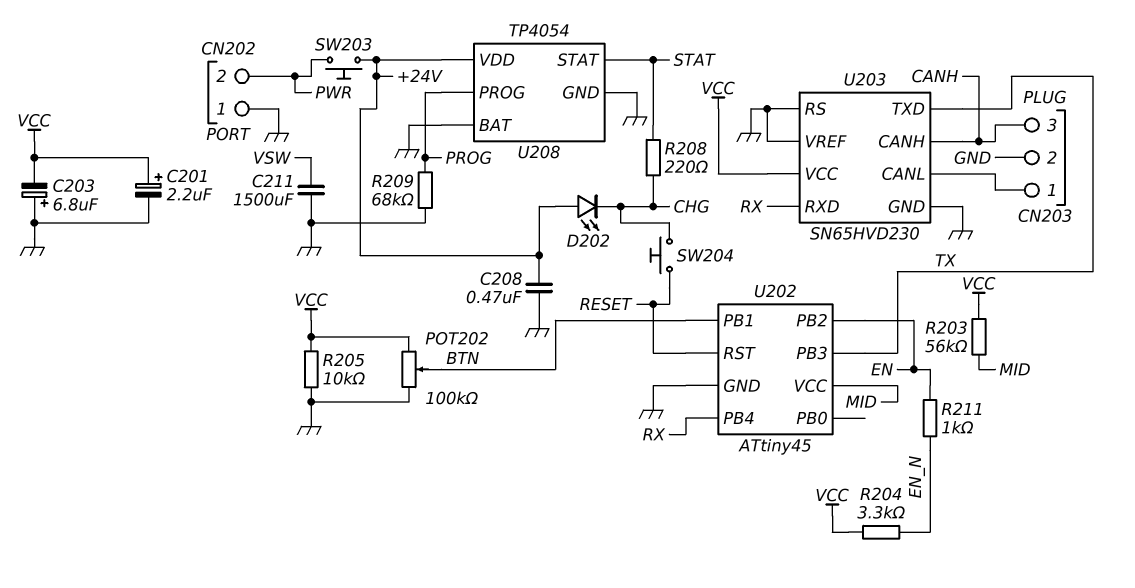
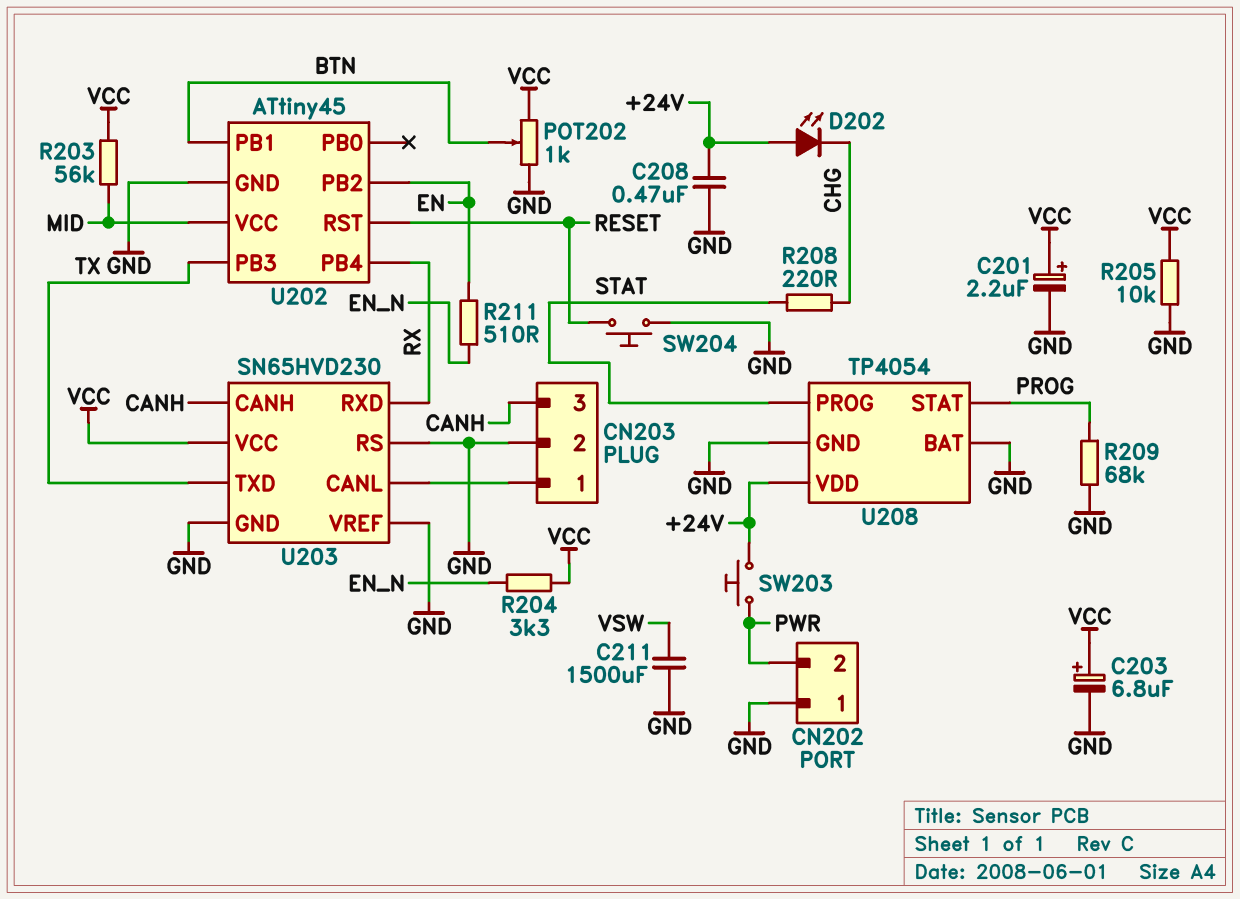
C203: 6.8uF (plus GND, minus VCC) -> 6.8uF (plus VCC, minus GND)
POT202: 100k (GND, VCC, wiper BTN) -> 1k (GND, VCC, wiper BTN)
R211: 1k (EN, EN_N) -> 510 (EN, EN_N)
SW204: button (CHG, RESET) -> button (GND, RESET)
U208 pin PROG: PROG -> STAT
U208 pin STAT: STAT -> PROG

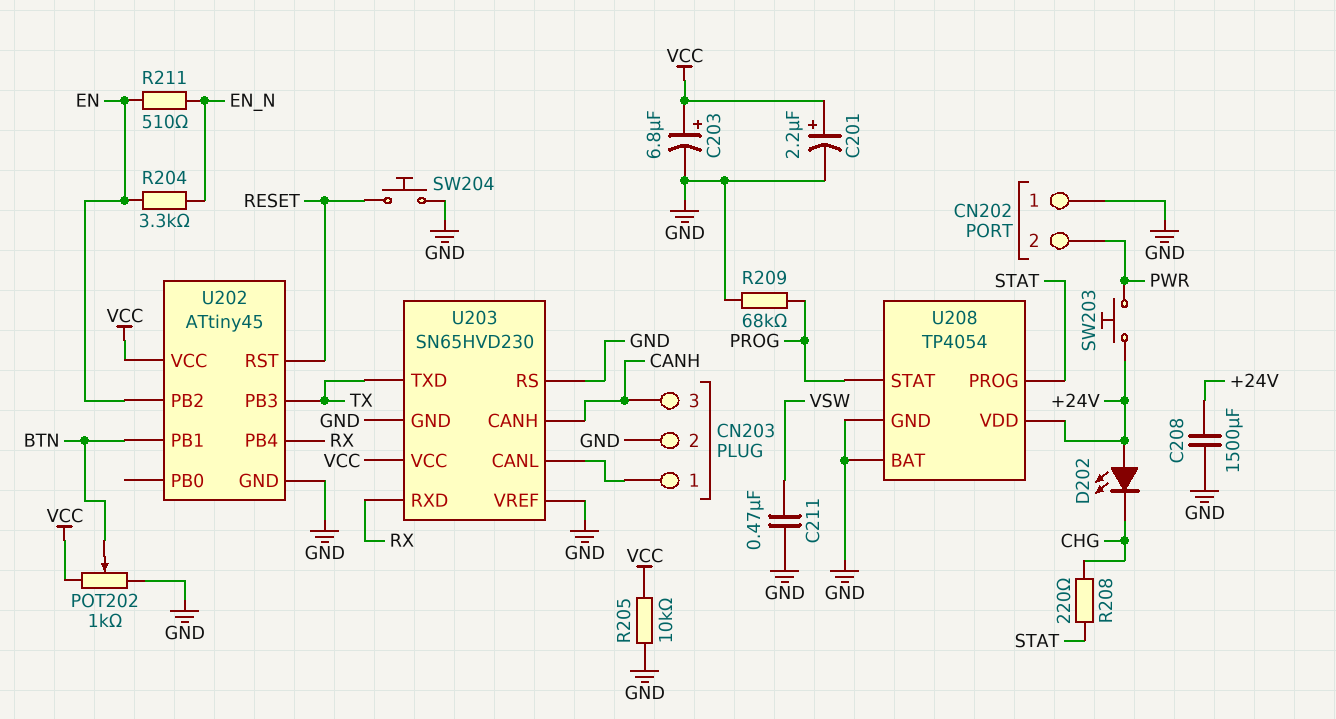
C208: 470nF (+24V, GND) -> 1500uF (+24V, GND)
C211: 1500uF (GND, VSW) -> 470nF (GND, VSW)
R203: 56k (MID, VCC) -> none
R204: 3.3k (EN_N, VCC) -> 3.3k (EN, EN_N)
U202 pin VCC: MID -> VCC

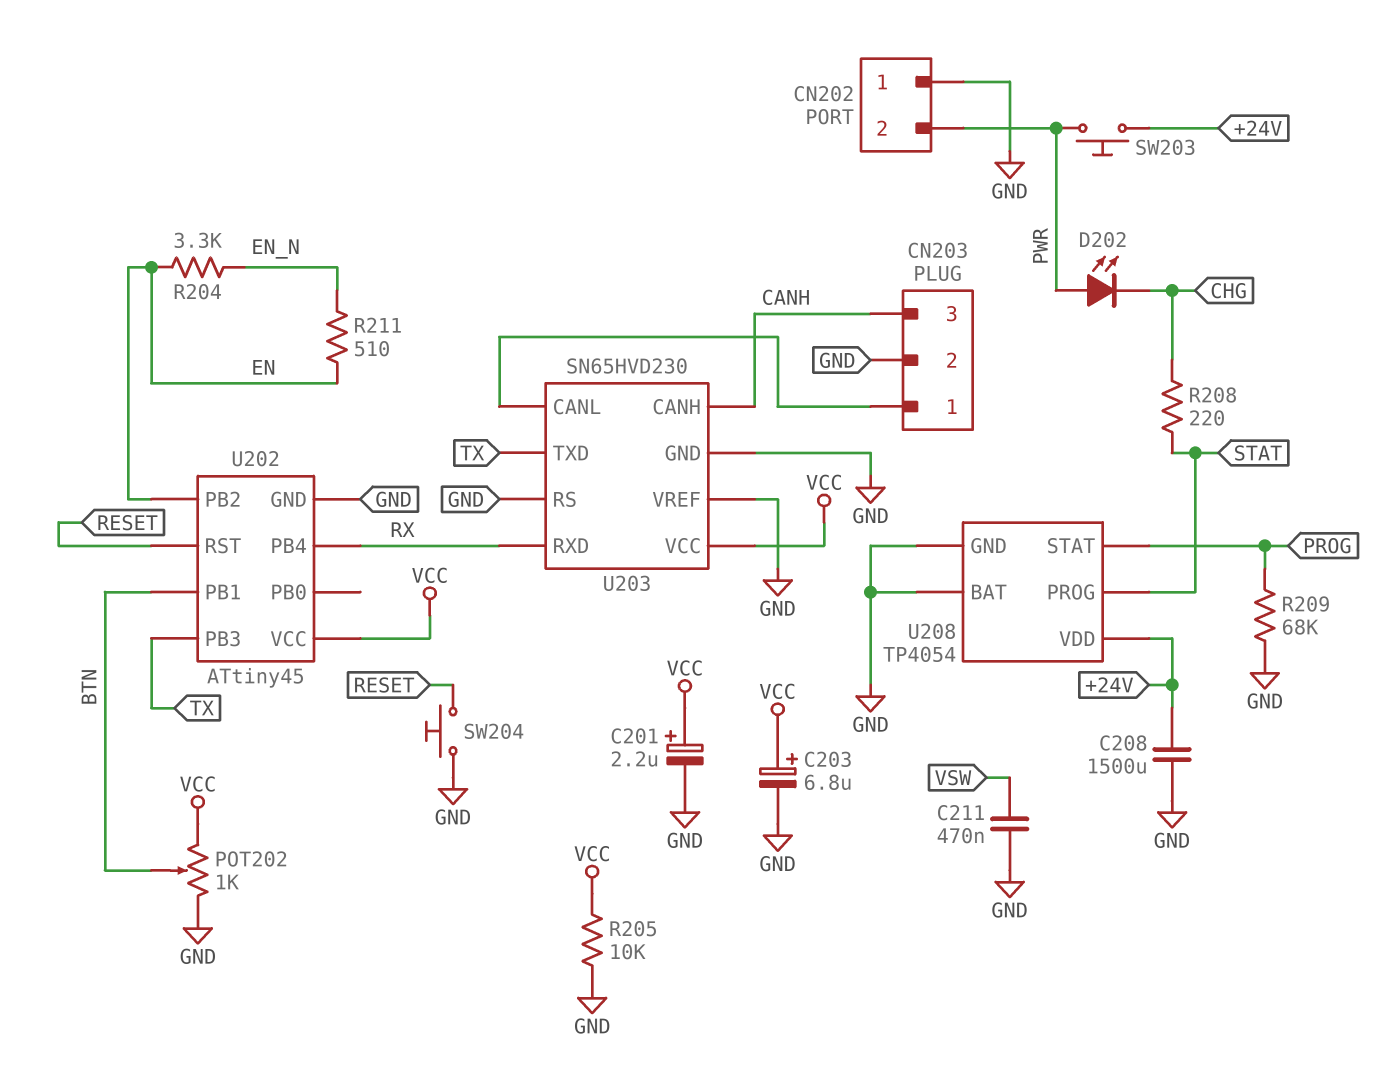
D202: LED (A +24V, K CHG) -> LED (A PWR, K CHG)

